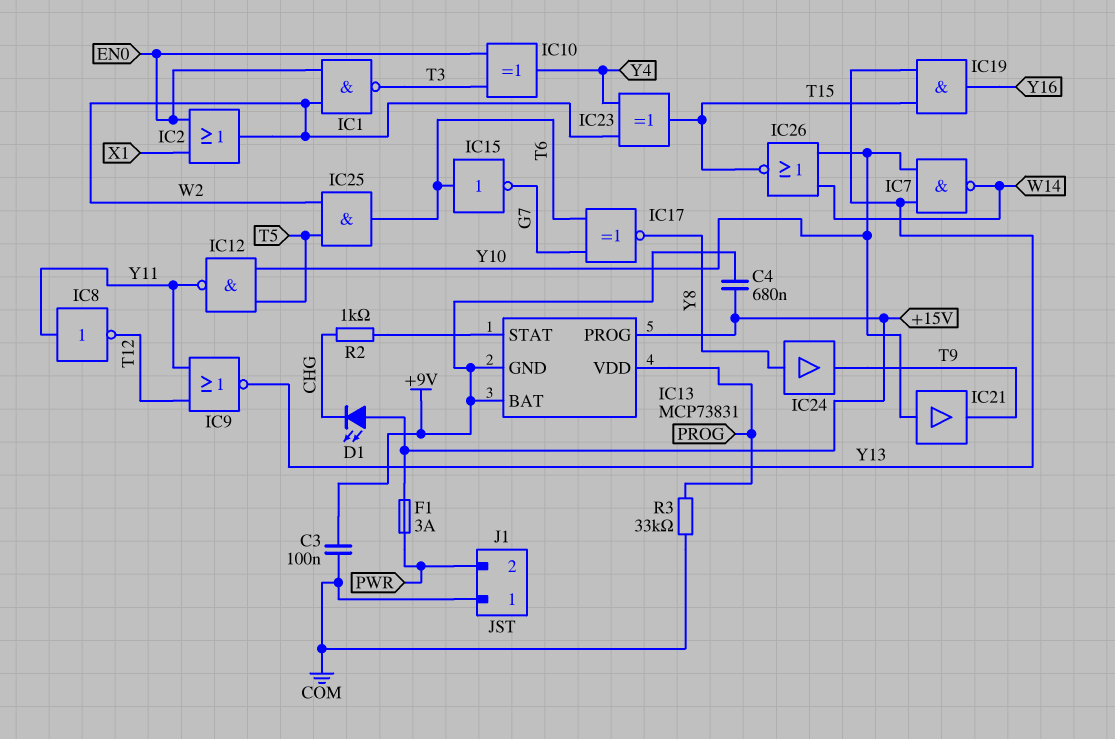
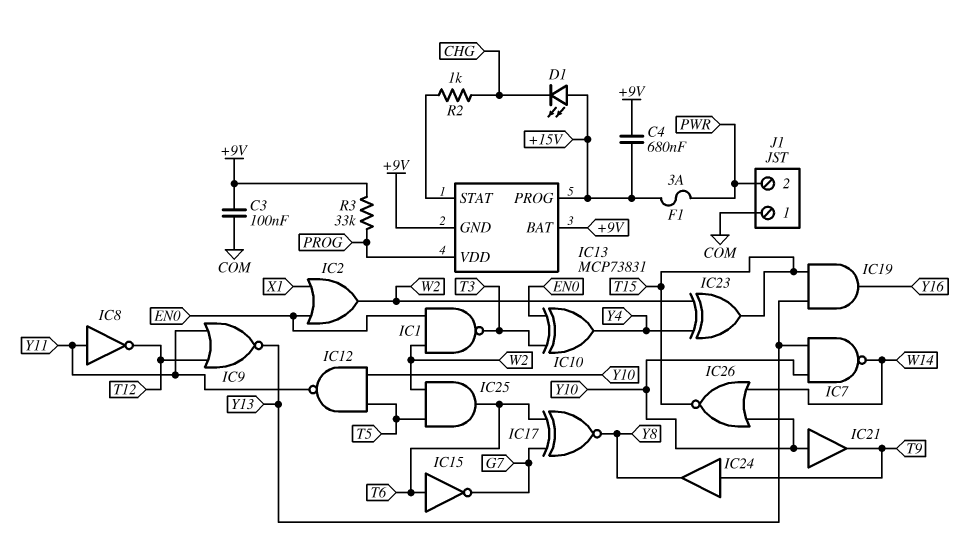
IC24: buffer (in Y8, out T9) -> buffer (in T9, out Y8)
R3: 33k (COM, PROG) -> 33k (+9V, PROG)

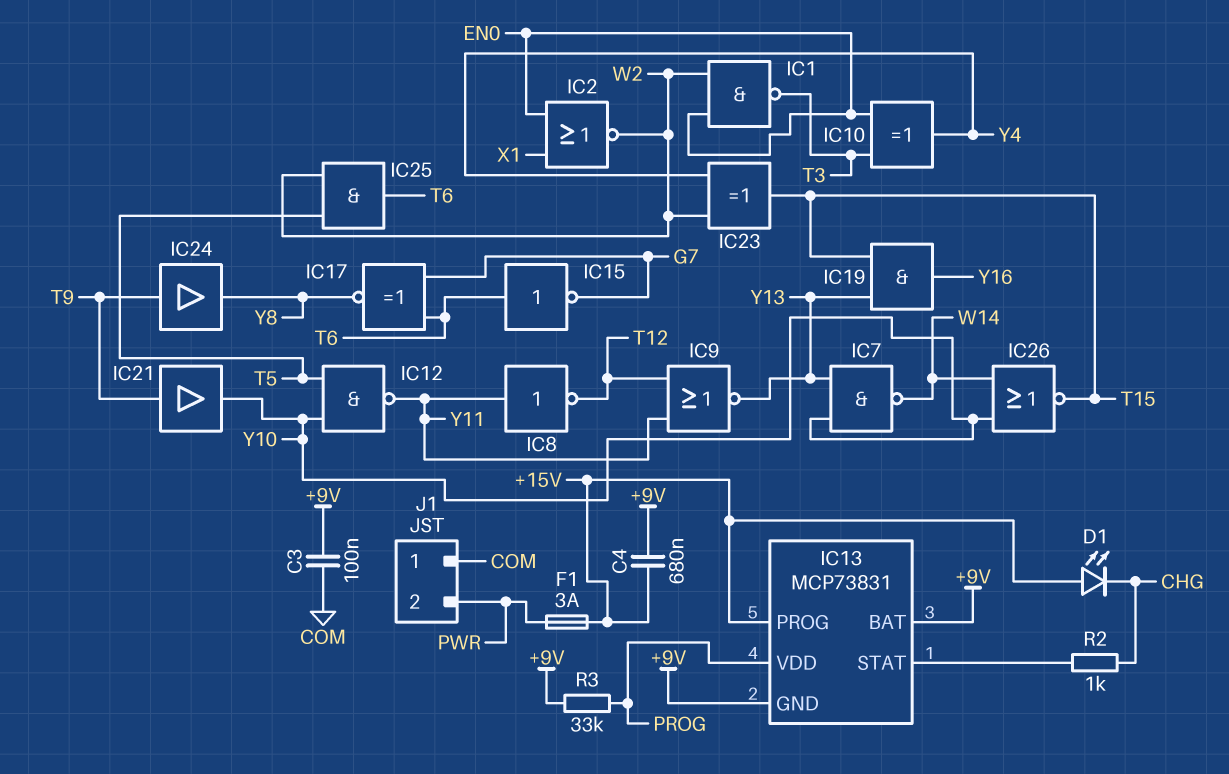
IC2: OR (in EN0, in X1, out W2) -> NOR (in EN0, in X1, out W2)
IC21: buffer (in Y10, out T9) -> buffer (in T9, out Y10)

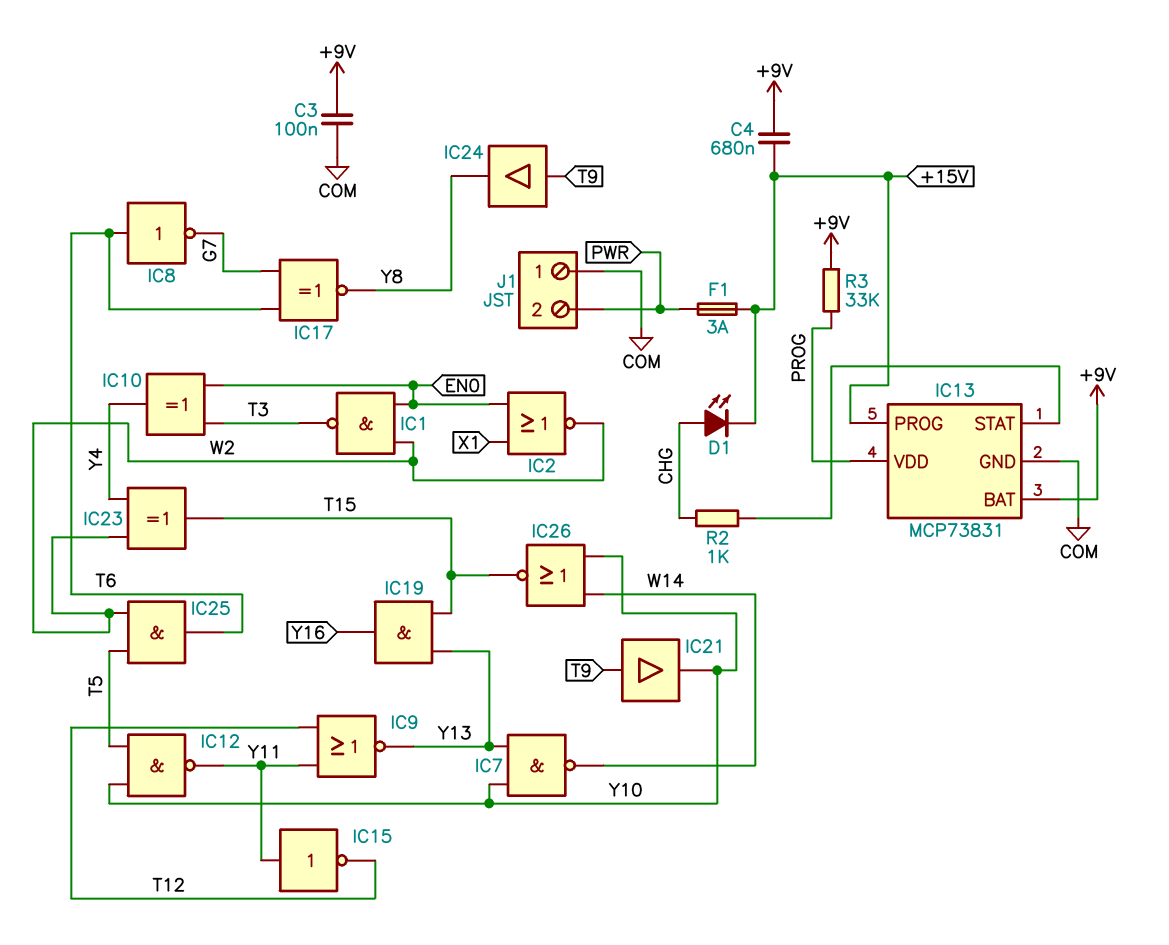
D1: LED (A +15V, K CHG) -> LED (A CHG, K +15V)
IC8: NOT (in Y11, out T12) -> NOT (in T6, out G7)
IC13 pin GND: +9V -> COM
IC15: NOT (in T6, out G7) -> NOT (in Y11, out T12)

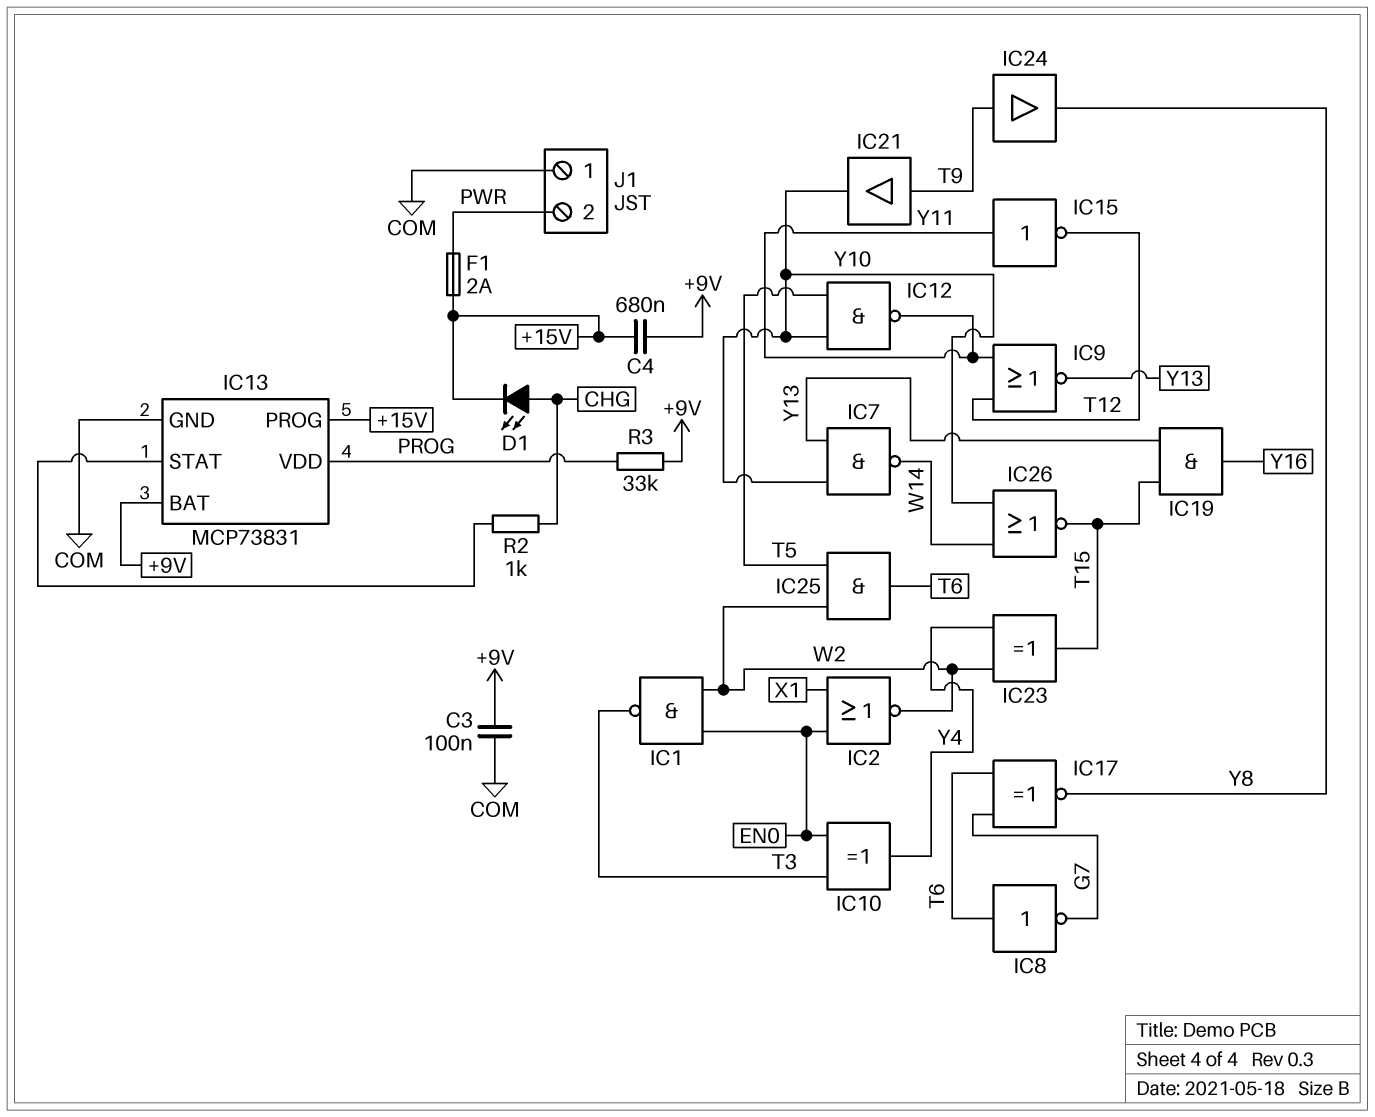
F1: 3A (+15V, PWR) -> 2A (+15V, PWR)

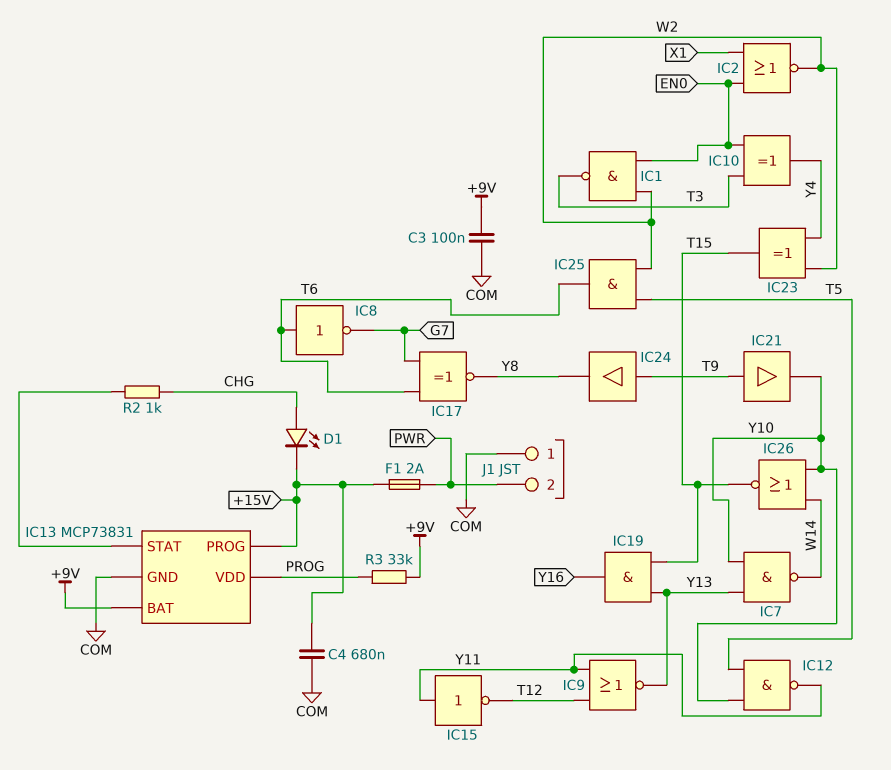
C4: 680nF (+9V, +15V) -> 680nF (+15V, COM)

